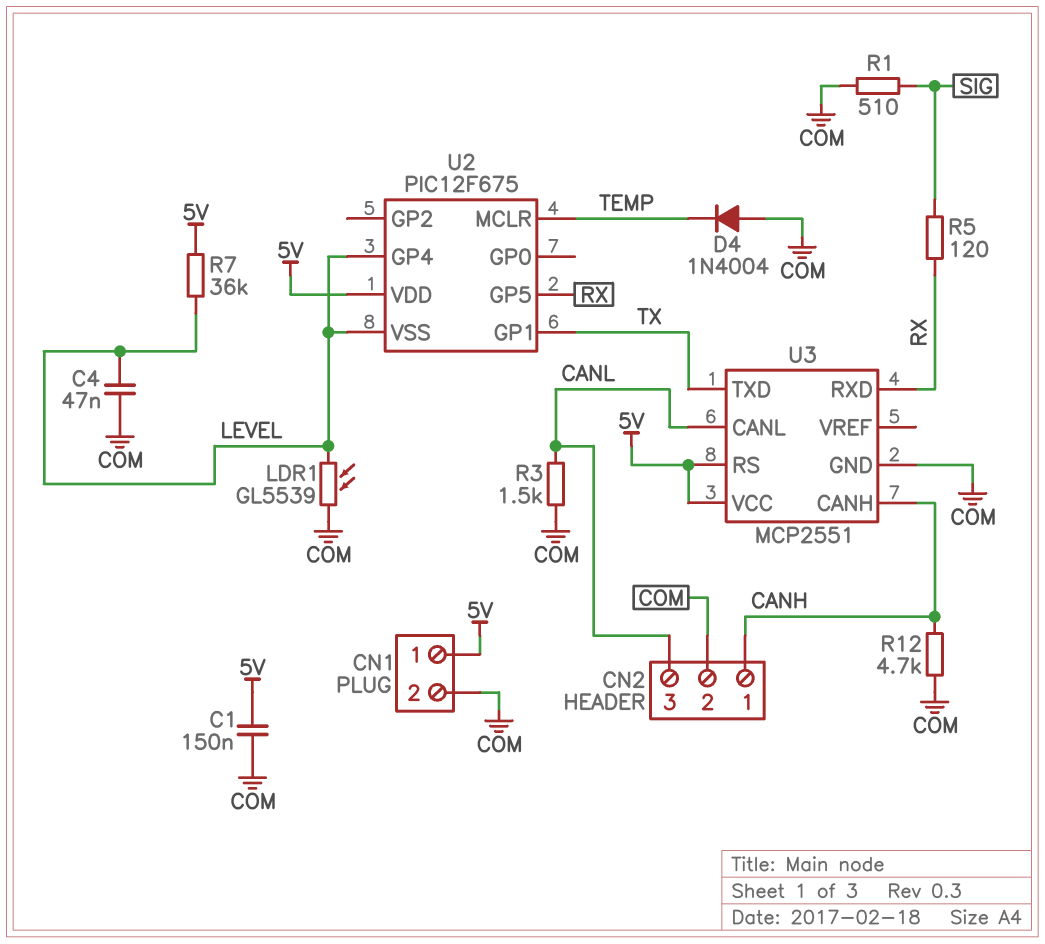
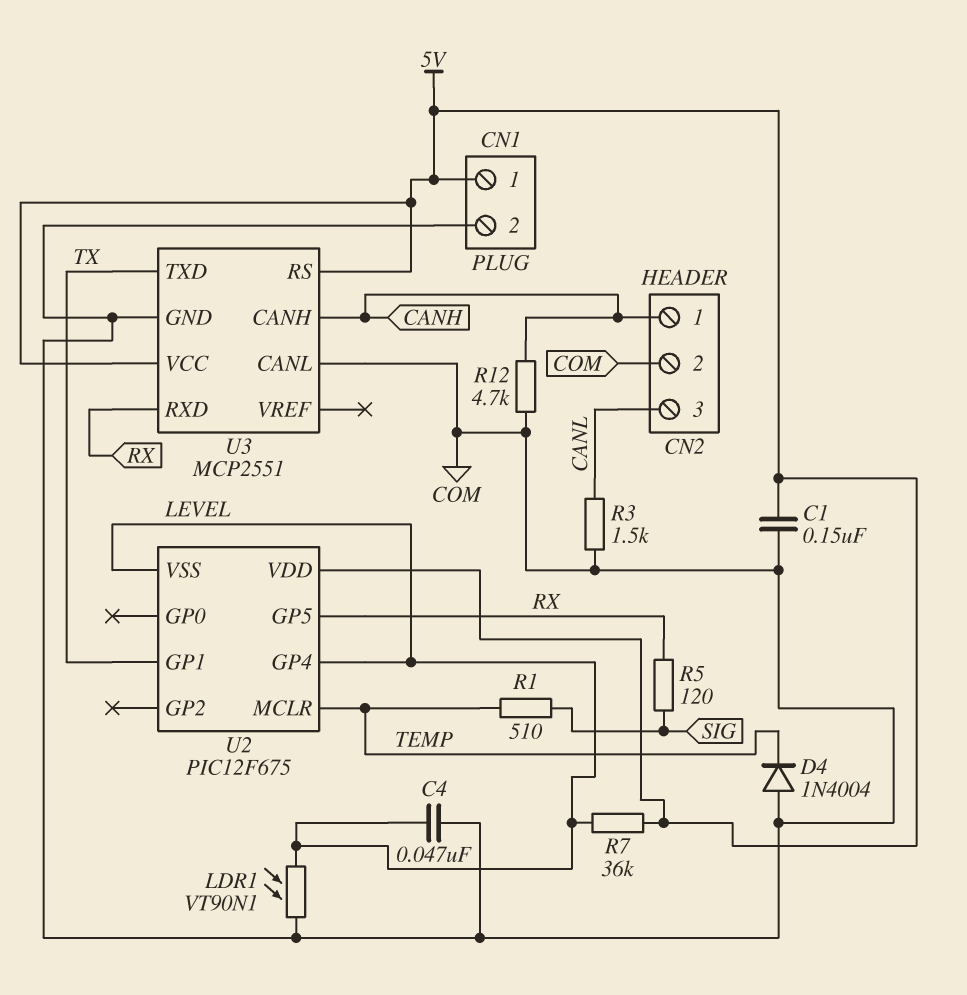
LDR1: GL5539 (COM, LEVEL) -> VT90N1 (COM, LEVEL)
R1: 510 (COM, SIG) -> 510 (SIG, TEMP)
U3 pin CANL: CANL -> COM

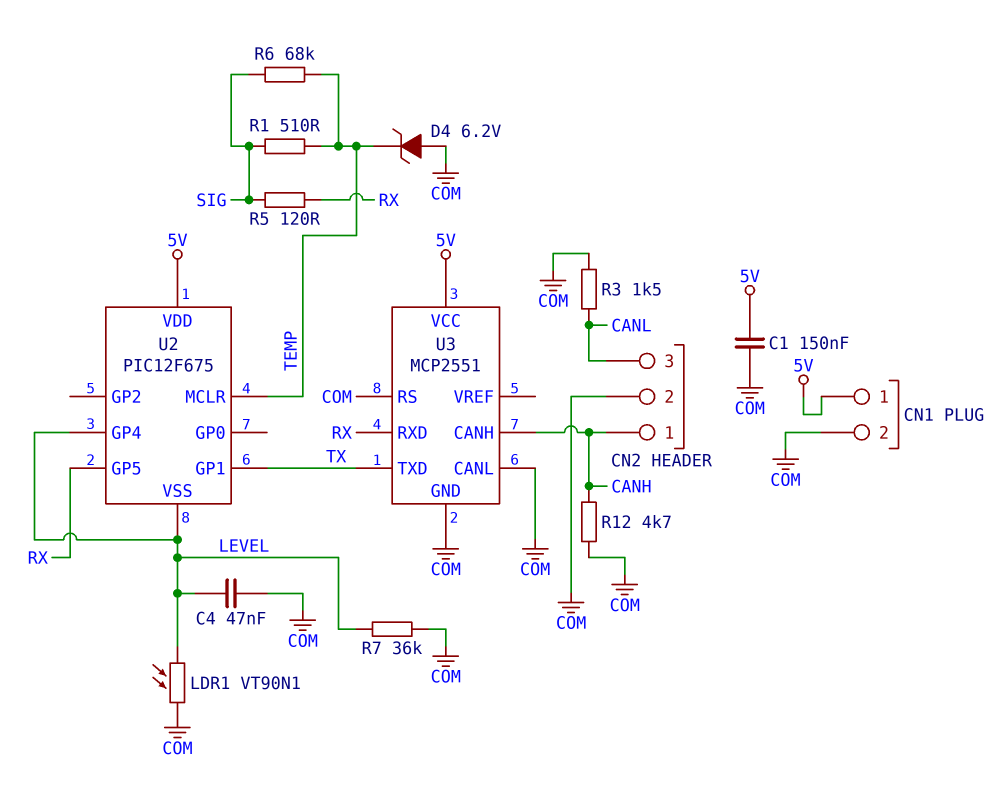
D4: diode 1N4004 (A COM, K TEMP) -> zener 6.2V (A COM, K TEMP)
R6: none -> 68k (SIG, TEMP)
R7: 36k (5V, LEVEL) -> 36k (COM, LEVEL)
U3 pin RS: 5V -> COM

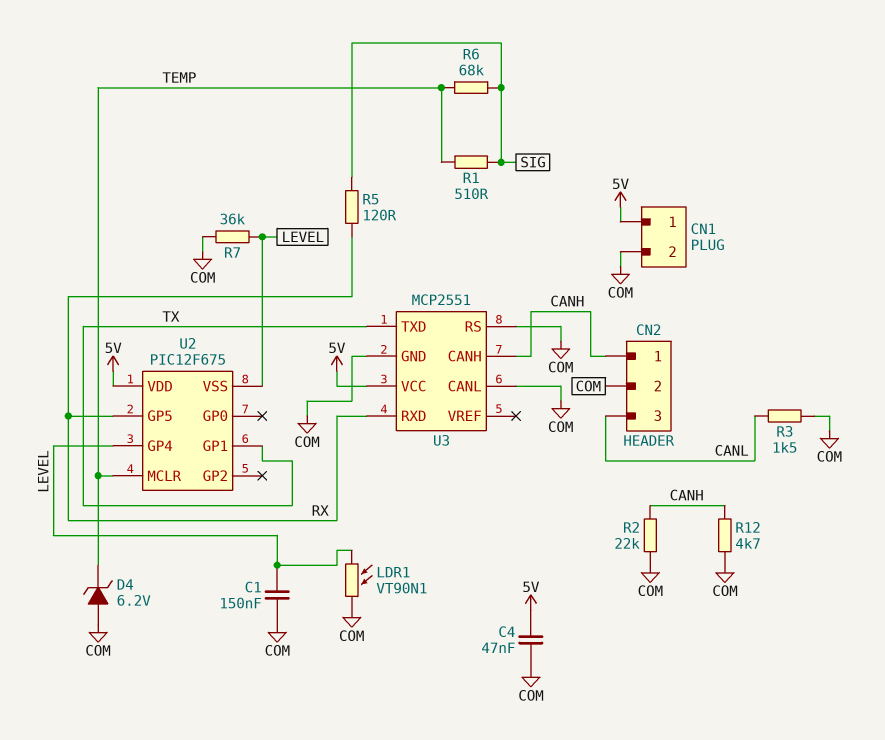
C1: 150nF (5V, COM) -> 150nF (COM, LEVEL)
C4: 47nF (COM, LEVEL) -> 47nF (5V, COM)
R2: none -> 22k (CANH, COM)

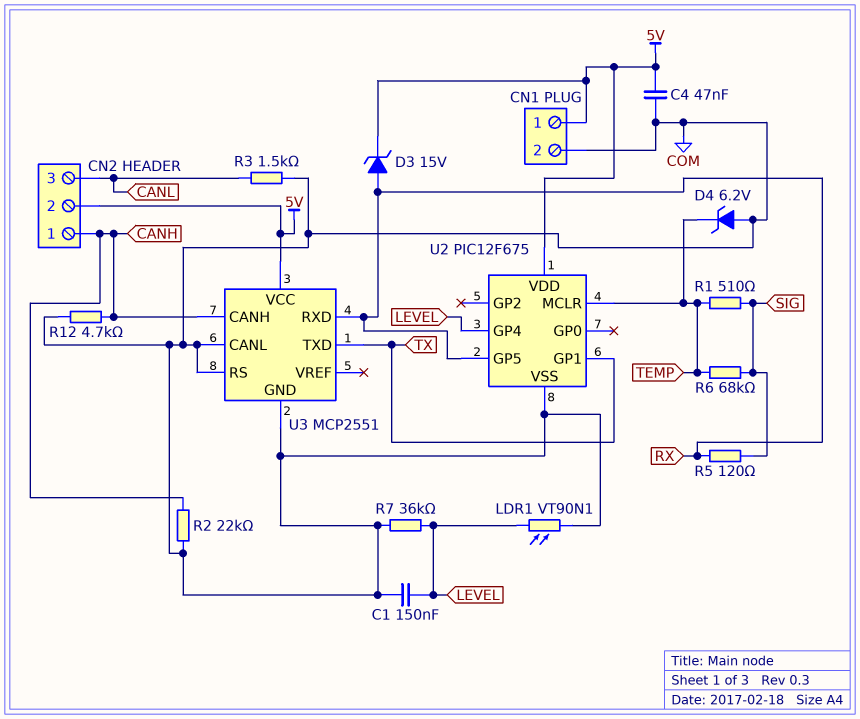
CN2 pin 2: COM -> 5V
D3: none -> zener 15V (A RX, K 5V)
U2 pin VSS: LEVEL -> COM

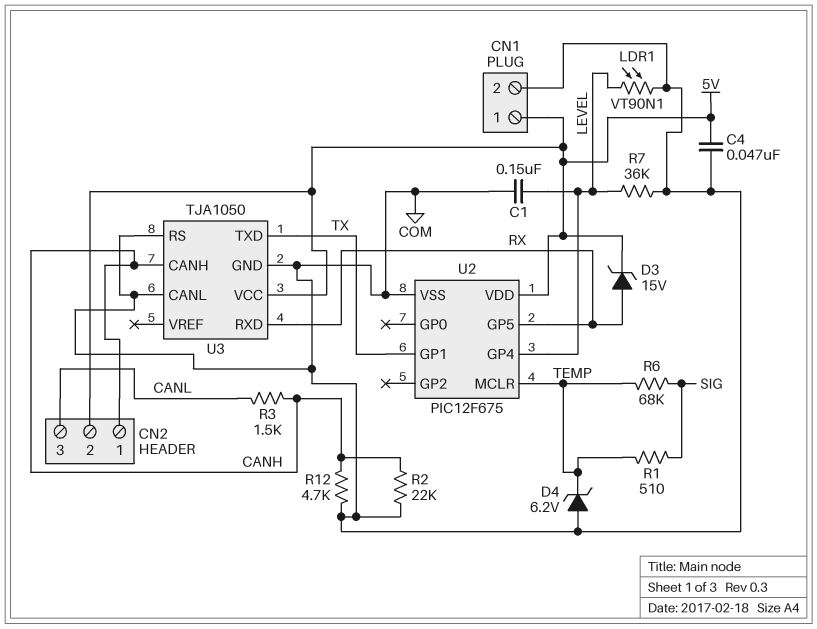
R3: 1.5k (CANL, COM) -> 1.5k (CANH, CANL)
R5: 120 (RX, SIG) -> none
U3: MCP2551 -> TJA1050

